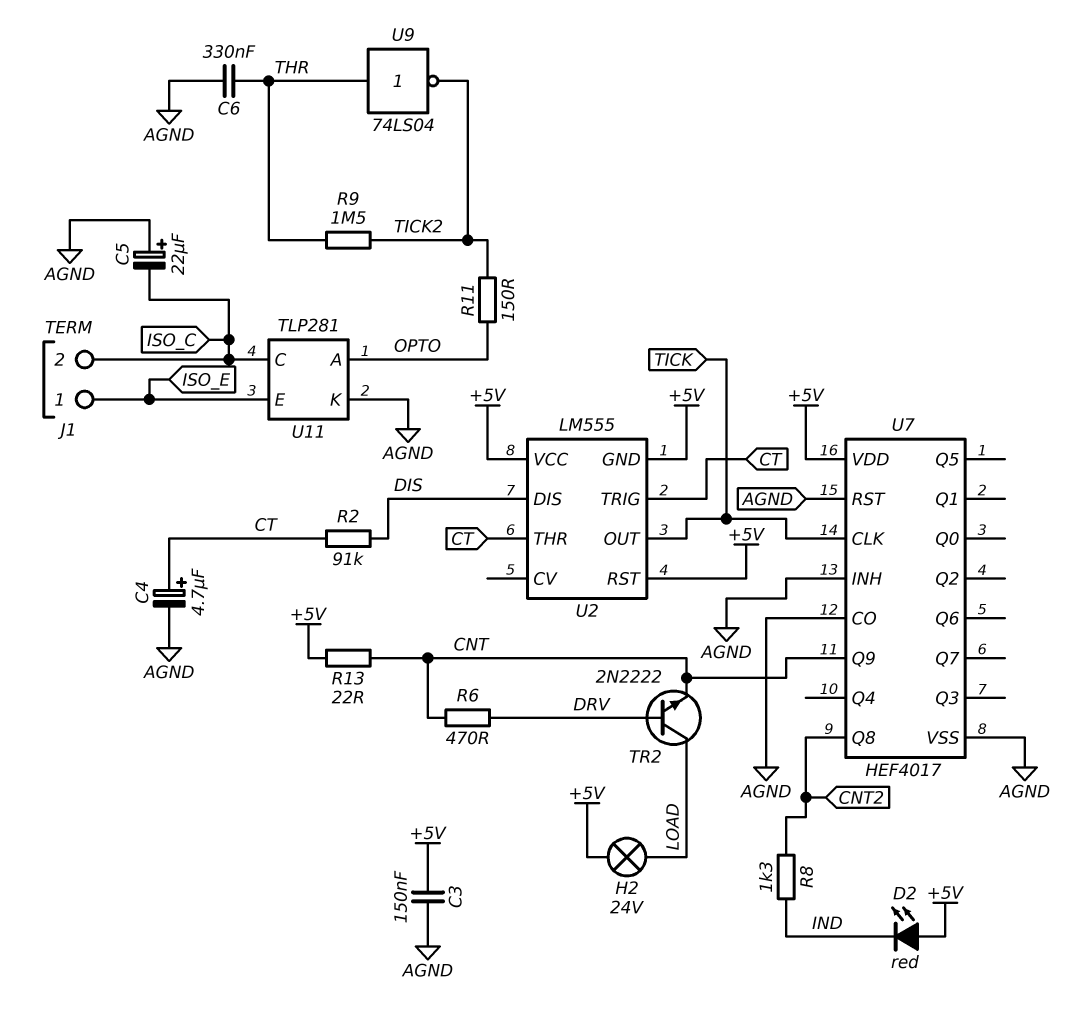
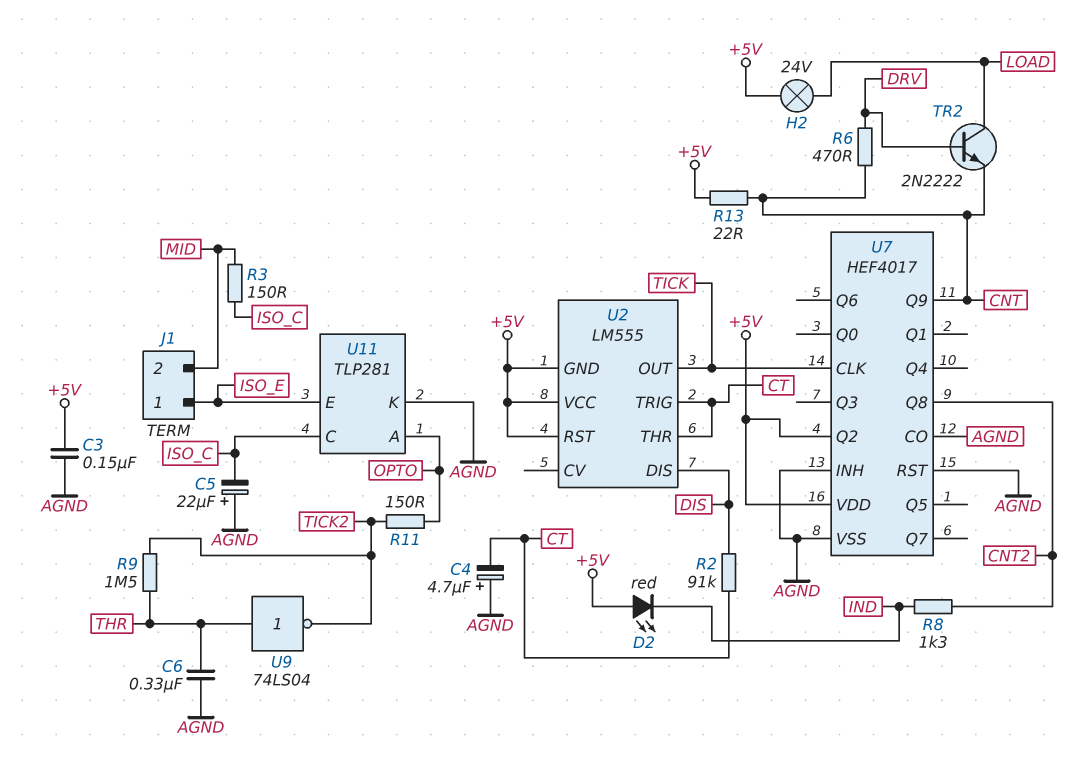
C4: 4.7uF (plus CT, minus AGND) -> 4.7uF (plus AGND, minus CT)
J1 pin 2: ISO_C -> MID
R3: none -> 150 (ISO_C, MID)
U7 pin Q2: none -> +5V

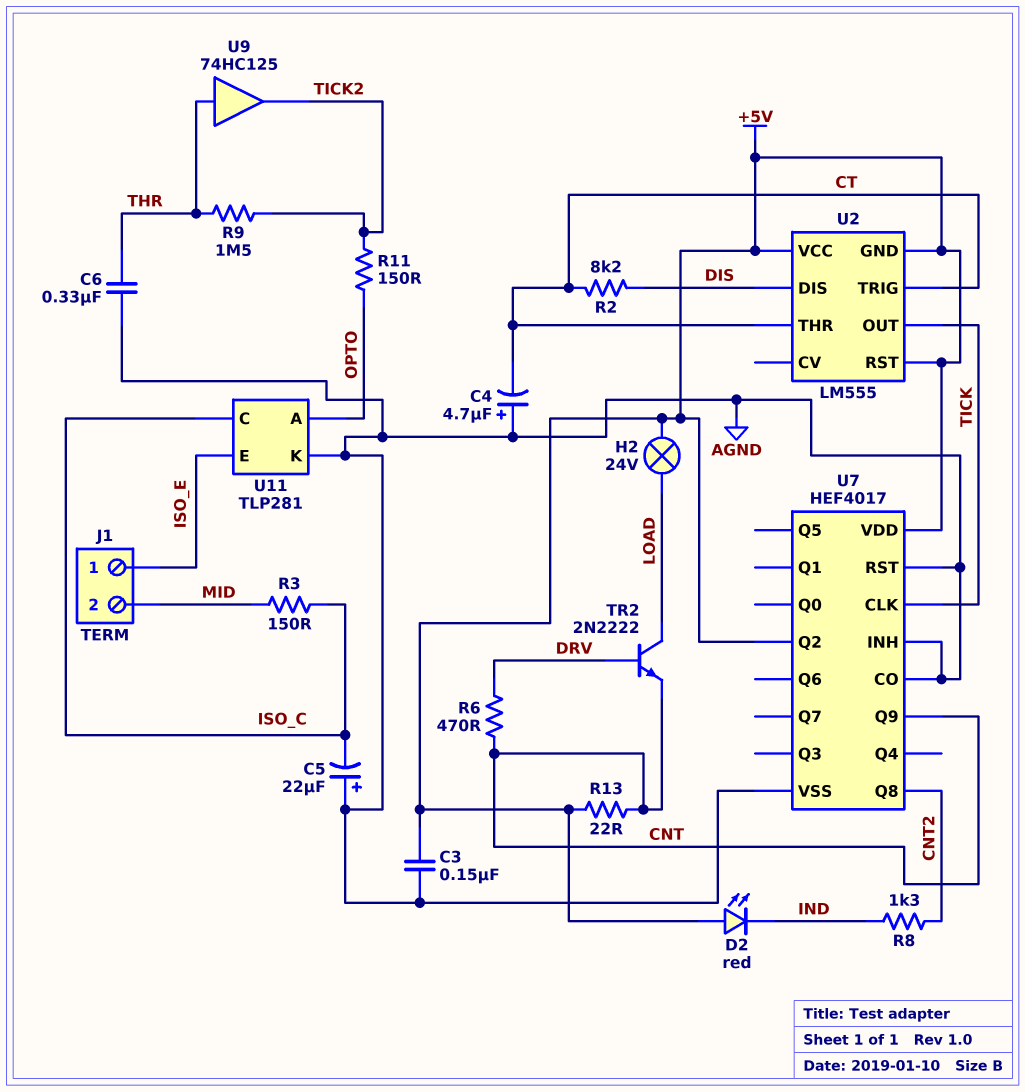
R2: 91k (CT, DIS) -> 8.2k (CT, DIS)
U9: NOT 74LS04 (in THR, out TICK2) -> buffer 74HC125 (in THR, out TICK2)

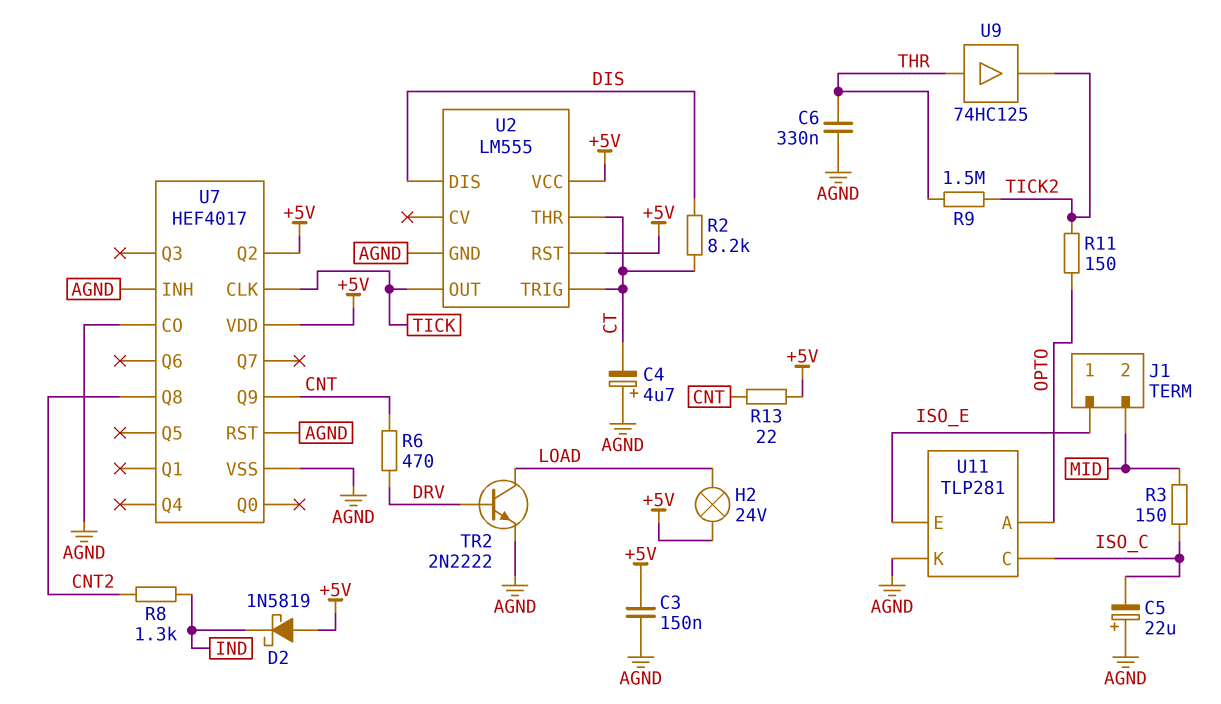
D2: LED red (A +5V, K IND) -> schottky 1N5819 (A +5V, K IND)
TR2: NPN 2N2222 (B DRV, C LOAD, E CNT) -> NPN 2N2222 (B DRV, C LOAD, E AGND)
U2 pin GND: +5V -> AGND

